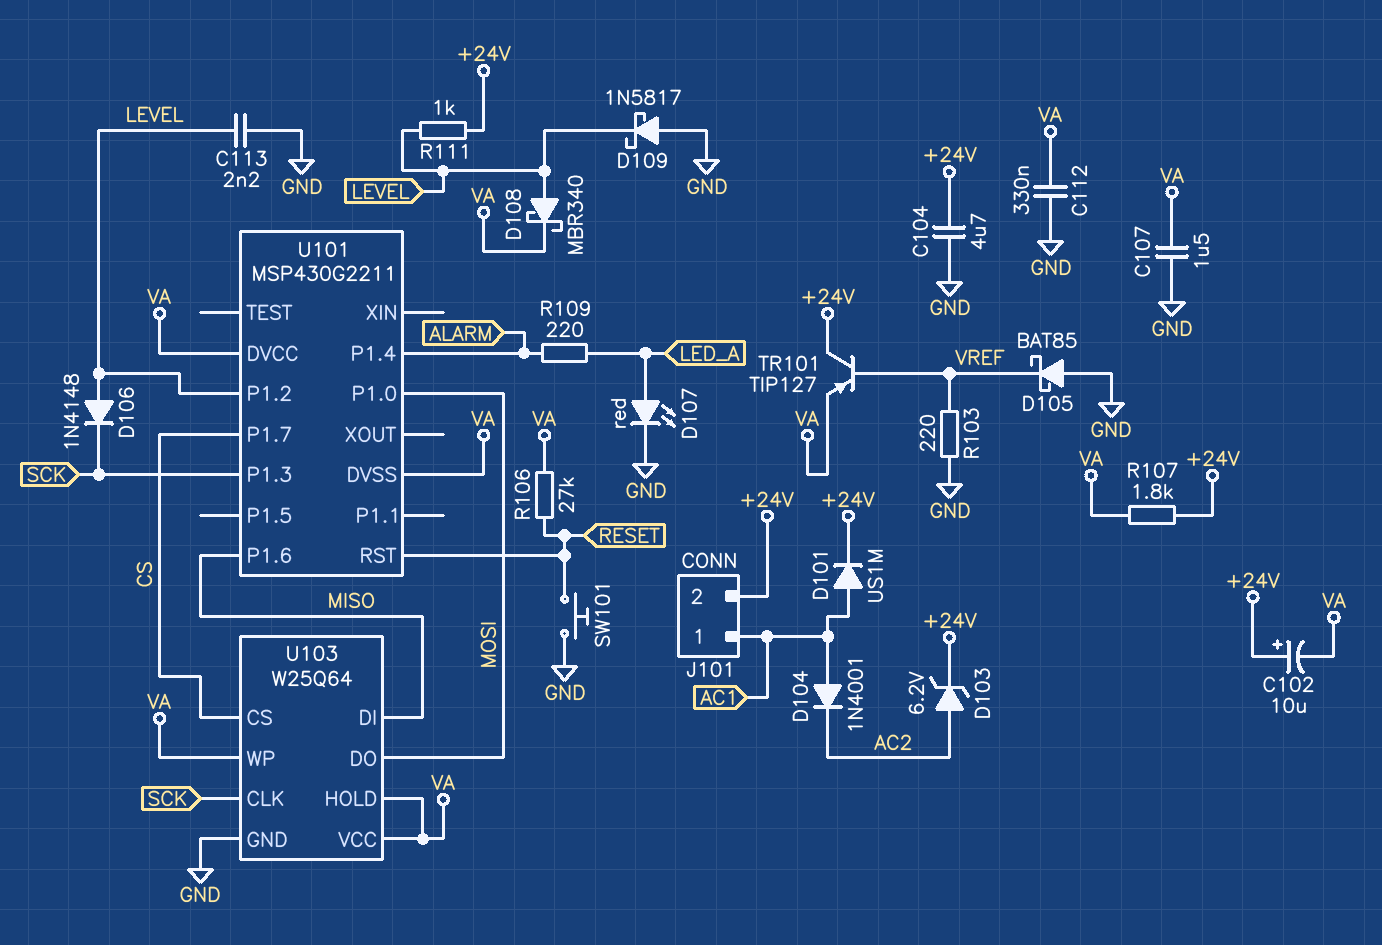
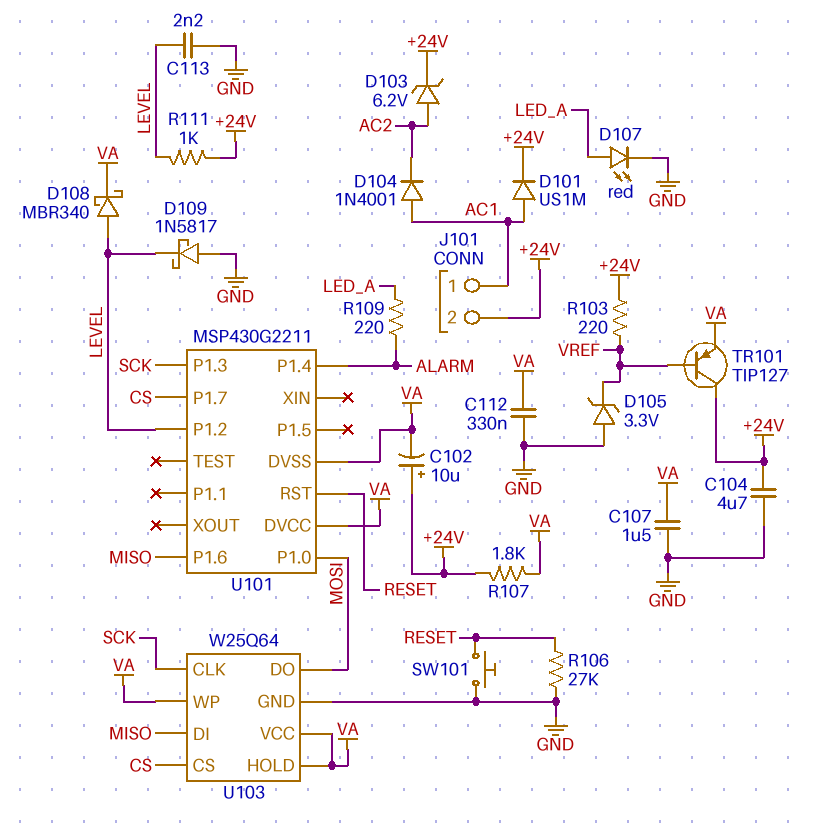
D105: schottky BAT85 (A GND, K VREF) -> zener 3.3V (A GND, K VREF)
D106: diode 1N4148 (A LEVEL, K SCK) -> none
R103: 220 (GND, VREF) -> 220 (+24V, VREF)
R106: 27k (RESET, VA) -> 27k (GND, RESET)

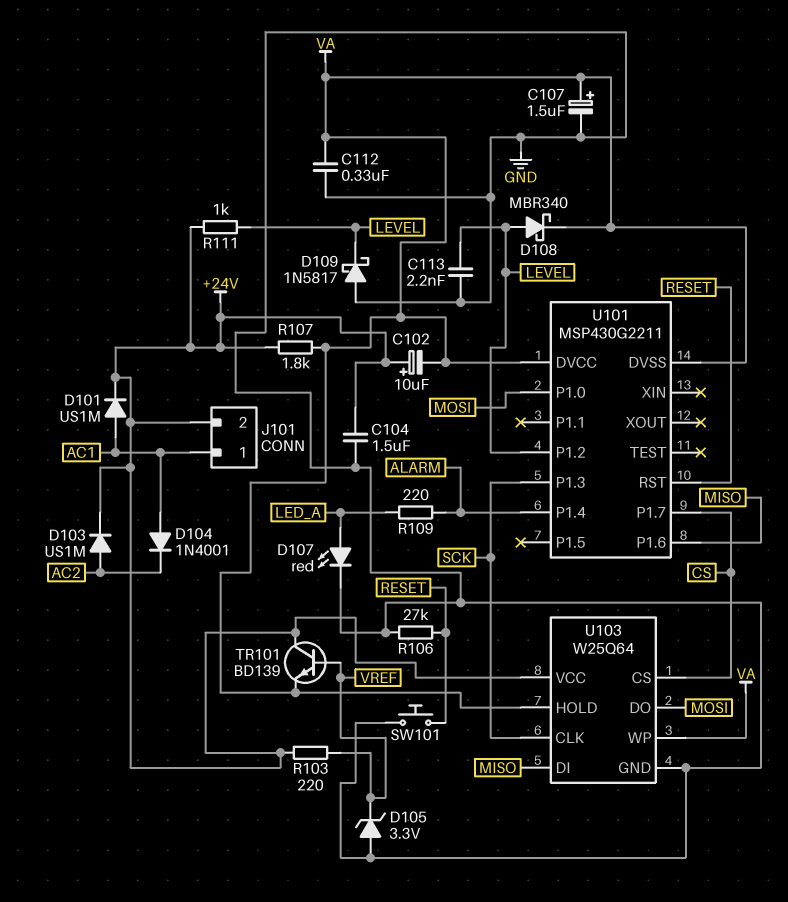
C104: 4.7uF (+24V, GND) -> 1.5uF (+24V, GND)
C107: 1.5uF (GND, VA) -> 1.5uF (plus VA, minus GND)
D103: zener 6.2V (A AC2, K +24V) -> diode US1M (A AC2, K +24V)
TR101: PNP TIP127 (B VREF, C +24V, E VA) -> NPN BD139 (B VREF, C +24V, E VA)
U103 pin VCC: VA -> +24V

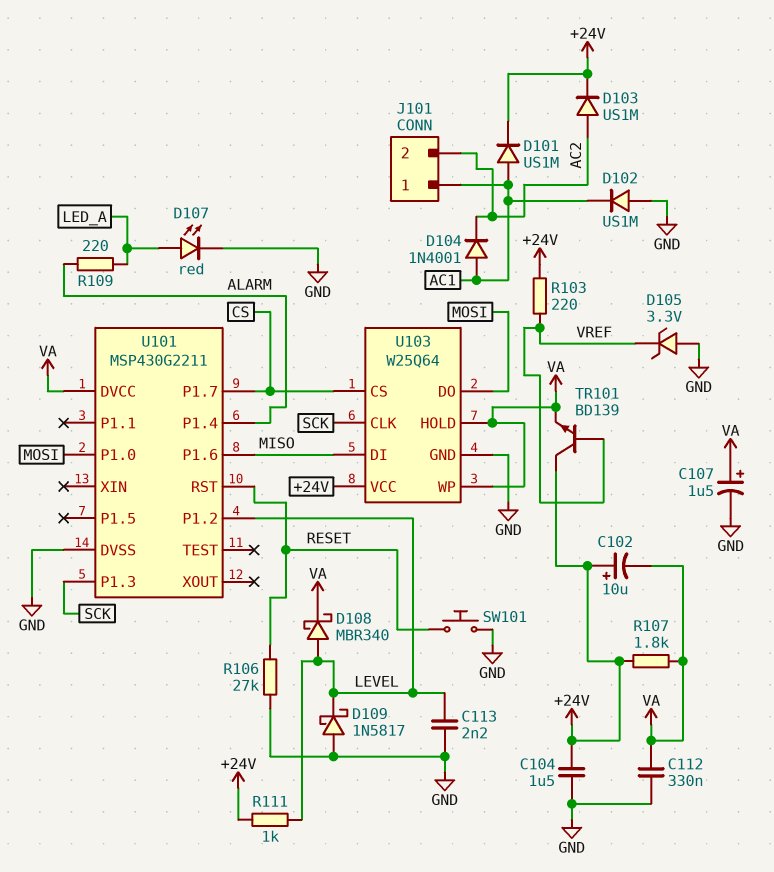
D102: none -> diode US1M (A GND, K AC1)
J101 pin 2: +24V -> AC2
U101 pin DVSS: VA -> GND

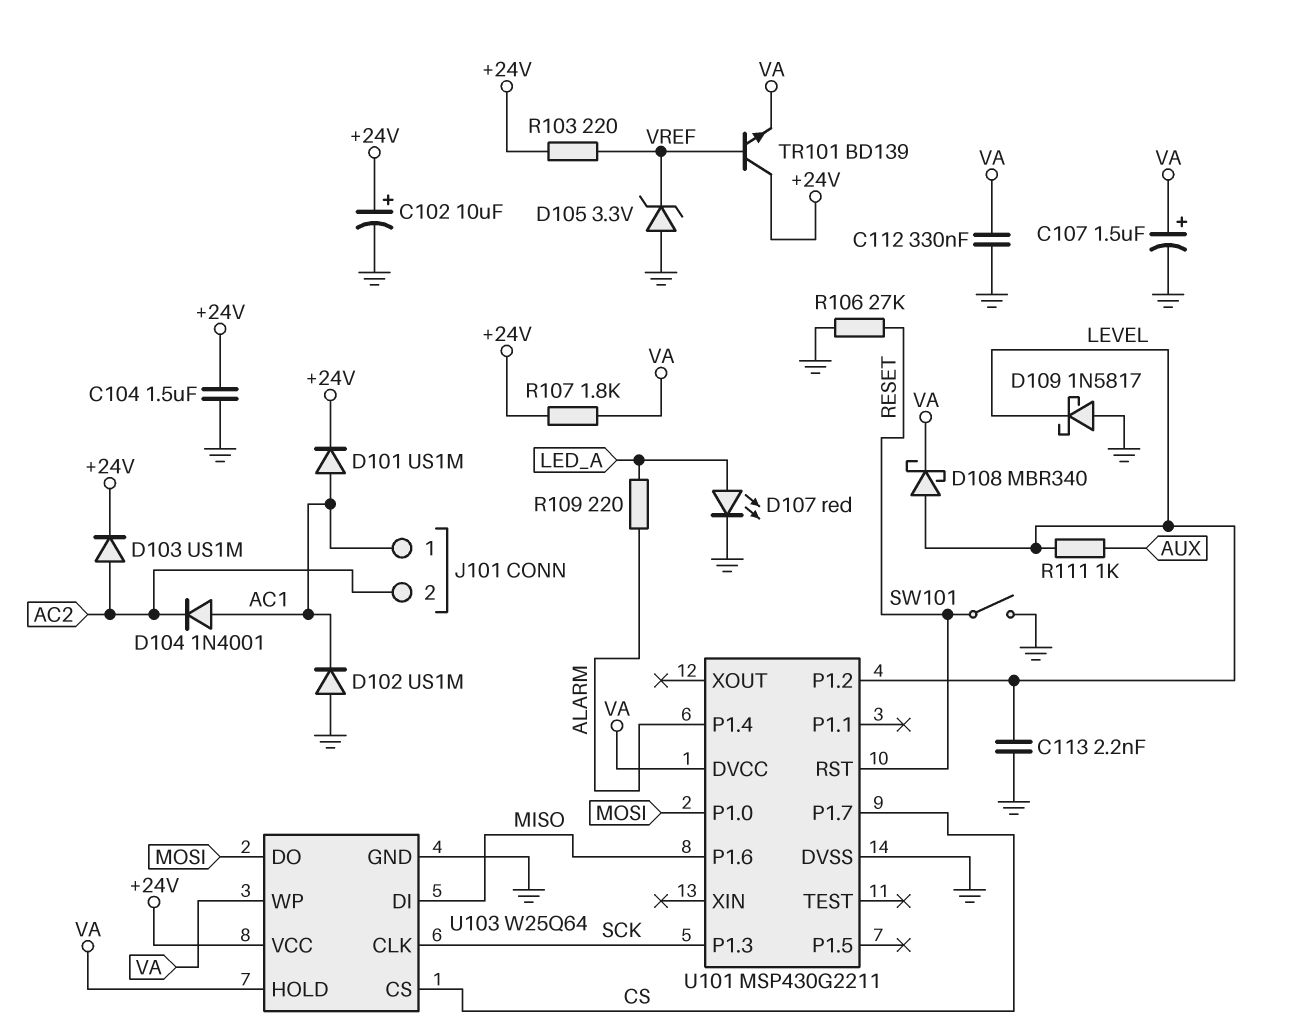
C102: 10uF (plus +24V, minus VA) -> 10uF (plus +24V, minus GND)
R111: 1k (+24V, LEVEL) -> 1k (AUX, LEVEL)
SW101: button (GND, RESET) -> switch (GND, RESET)

